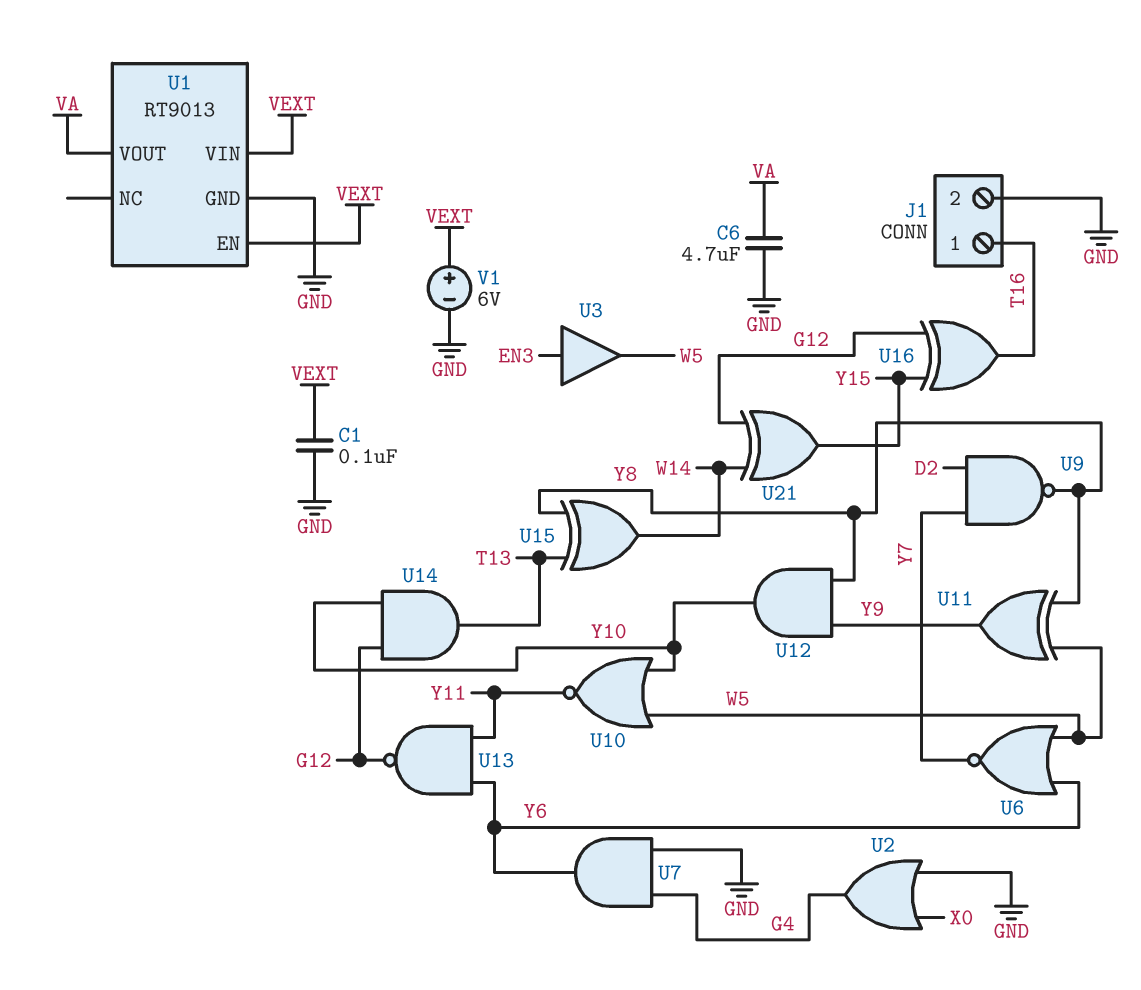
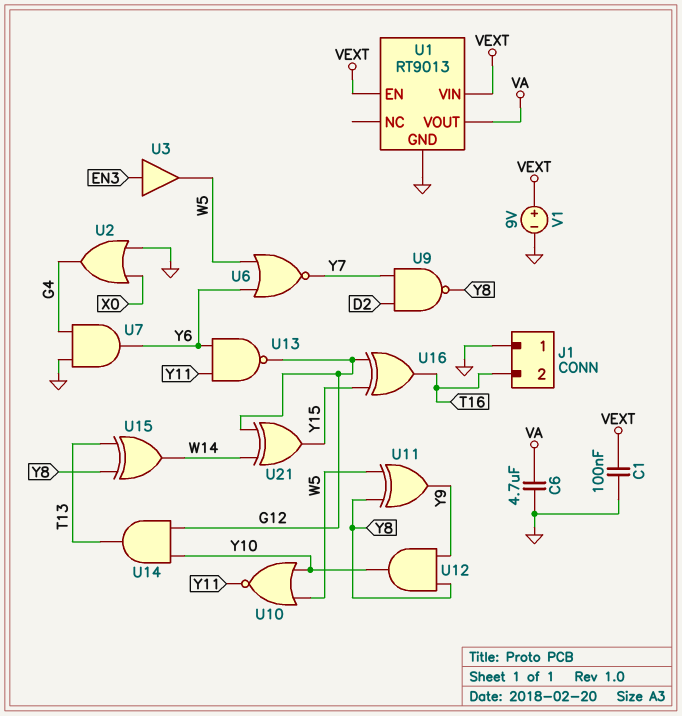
J1 pin 1: T16 -> GND
J1 pin 2: GND -> T16
V1: 6V (plus VEXT, minus GND) -> 9V (plus VEXT, minus GND)

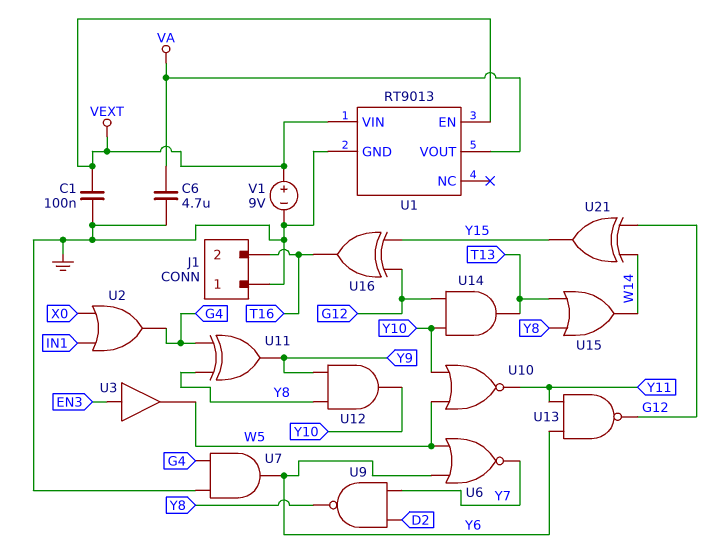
U2: OR (in GND, in X0, out G4) -> OR (in IN1, in X0, out G4)
U11: XOR (in W5, in Y8, out Y9) -> XOR (in G4, in Y8, out Y9)
U15: XOR (in T13, in Y8, out W14) -> OR (in T13, in Y8, out W14)

